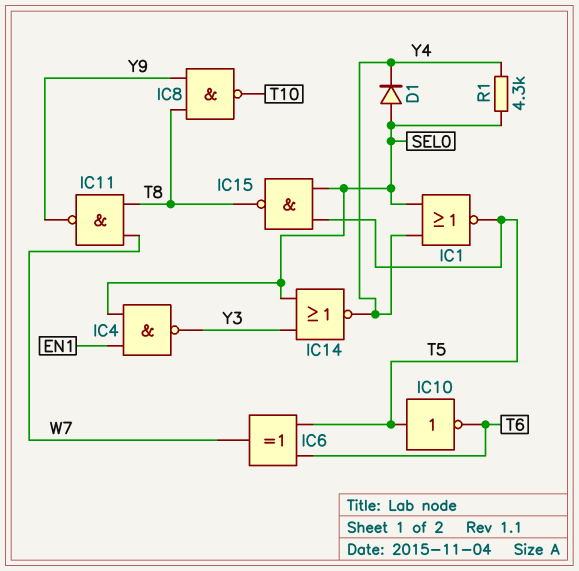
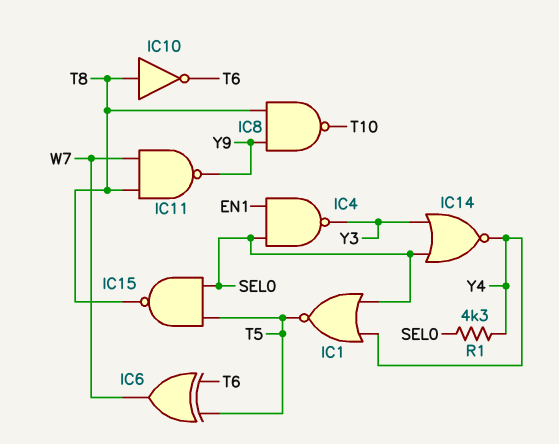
D1: diode (A SEL0, K Y4) -> none
IC10: NOT (in T5, out T6) -> NOT (in T8, out T6)

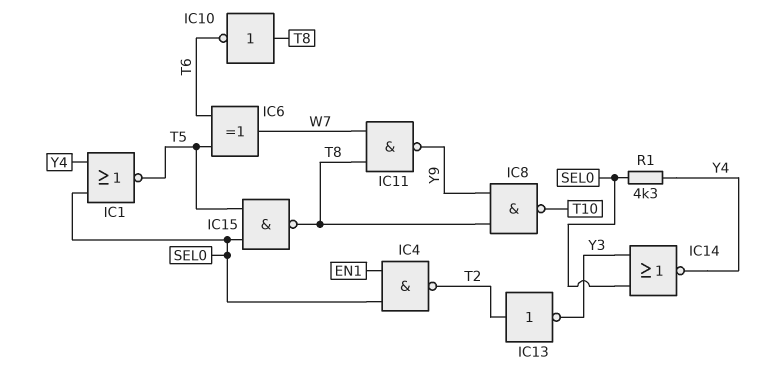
IC4: NAND (in EN1, in SEL0, out Y3) -> NAND (in EN1, in SEL0, out T2)
IC13: none -> NOT (in T2, out Y3)

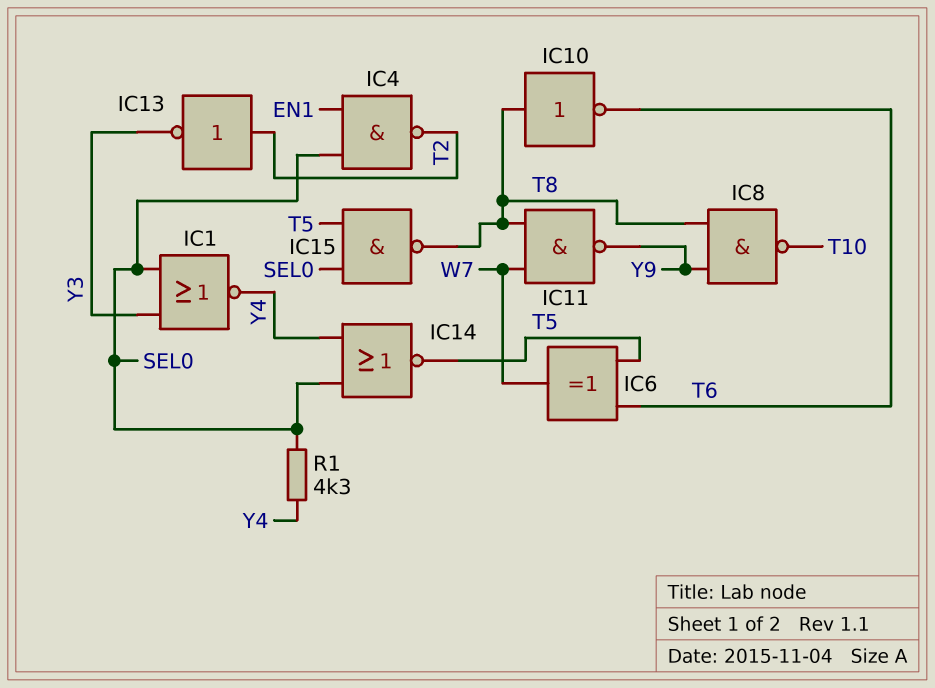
IC1: NOR (in SEL0, in Y4, out T5) -> NOR (in SEL0, in Y3, out Y4)
IC14: NOR (in SEL0, in Y3, out Y4) -> NOR (in SEL0, in Y4, out T5)

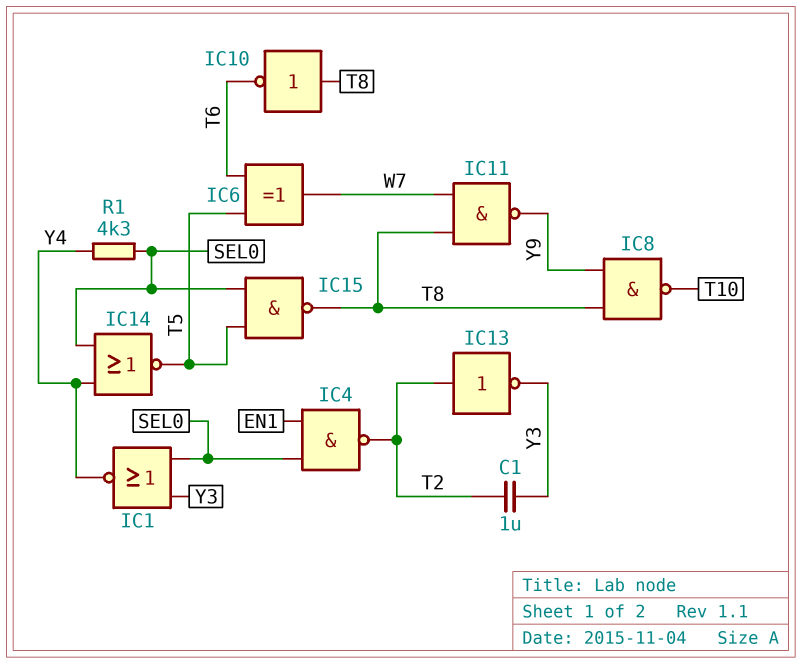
C1: none -> 1uF (T2, Y3)

